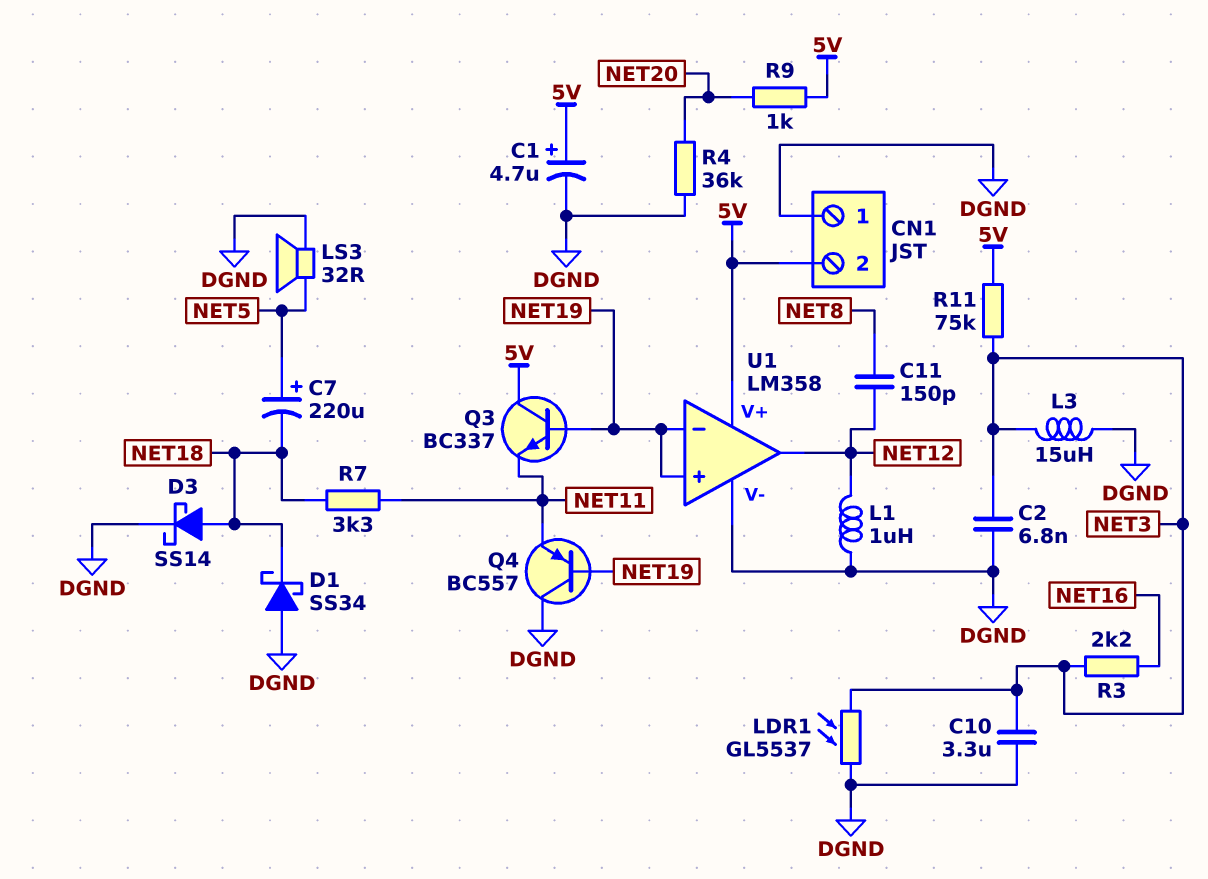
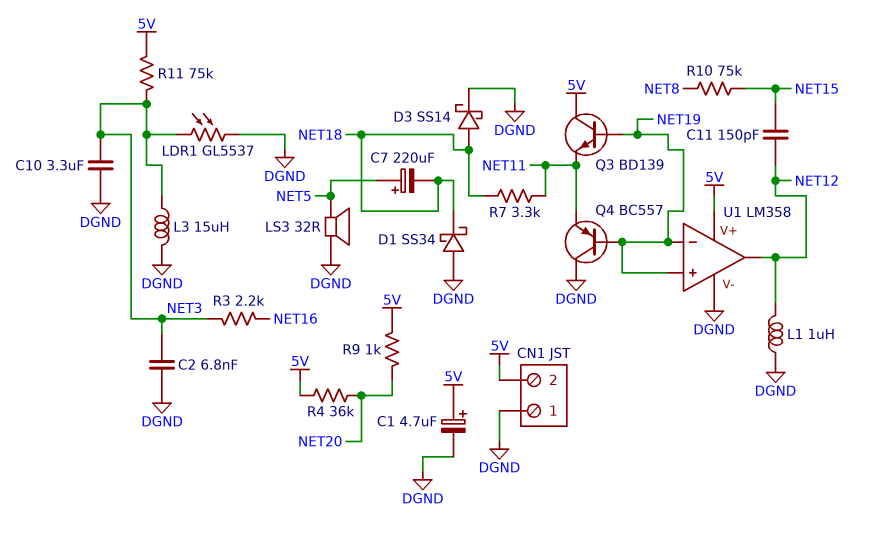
C11: 150pF (NET8, NET12) -> 150pF (NET12, NET15)
Q3: NPN BC337 (B NET19, C 5V, E NET11) -> NPN BD139 (B NET19, C 5V, E NET11)
R4: 36k (DGND, NET20) -> 36k (5V, NET20)
R10: none -> 75k (NET8, NET15)

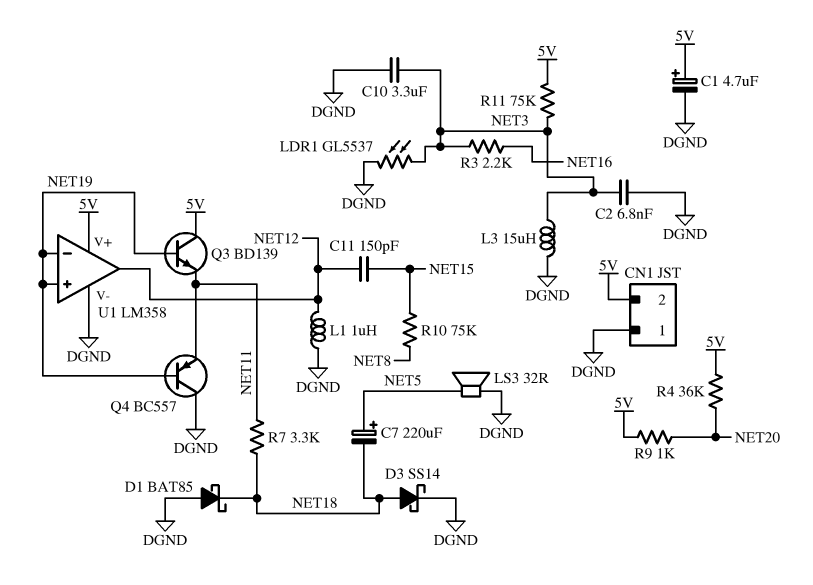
D1: schottky SS34 (A DGND, K NET18) -> schottky BAT85 (A DGND, K NET18)

